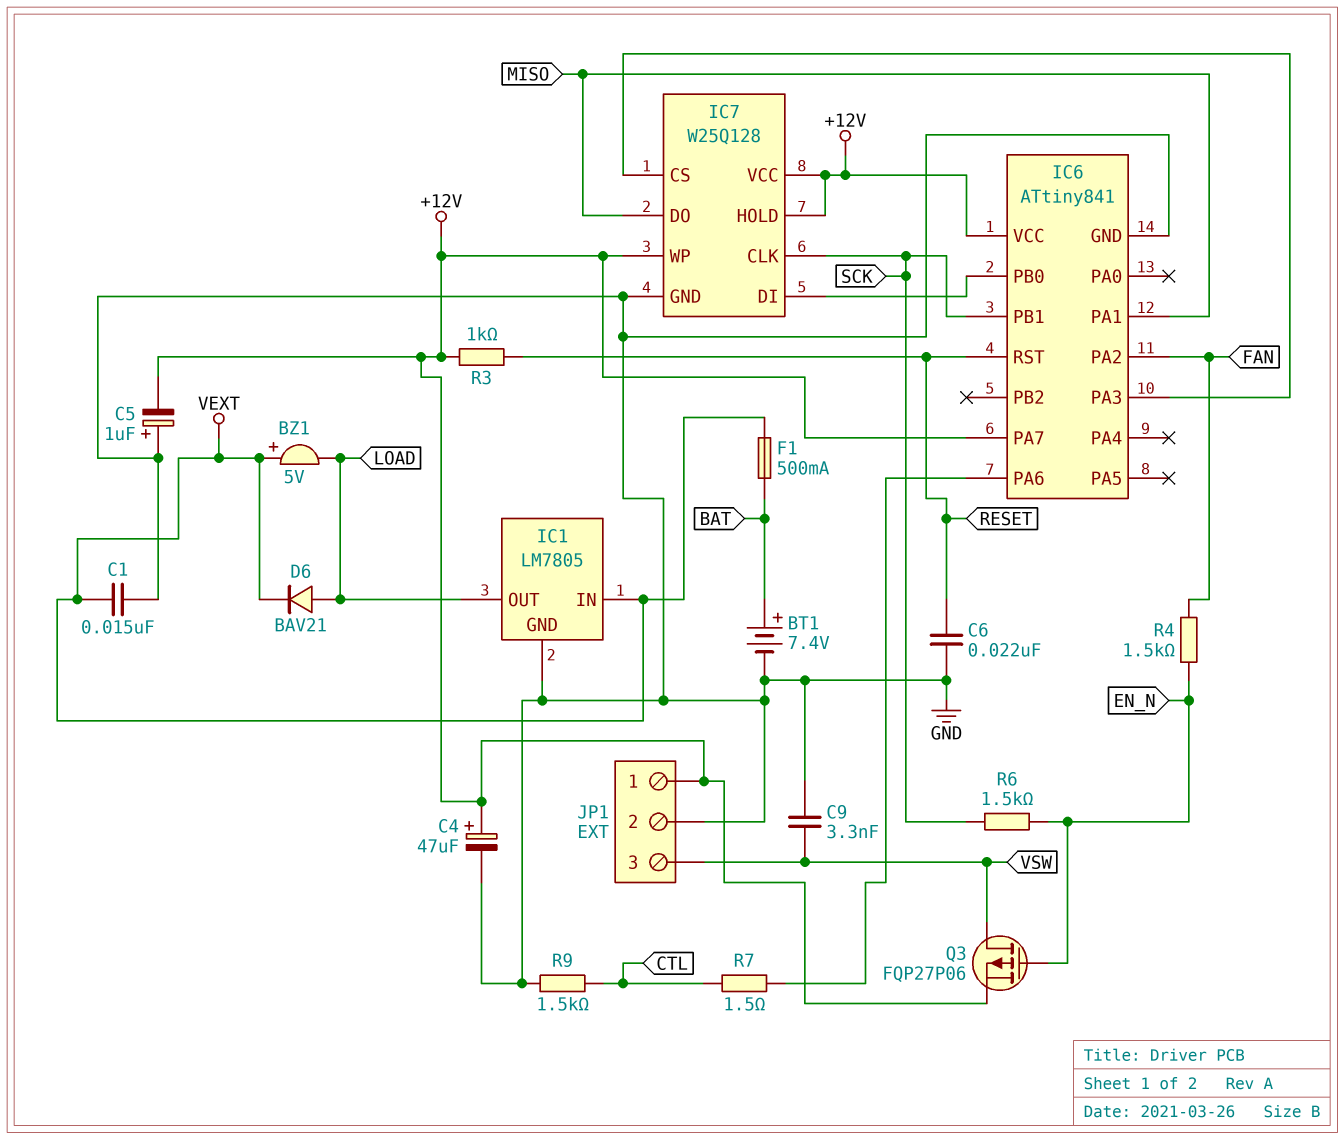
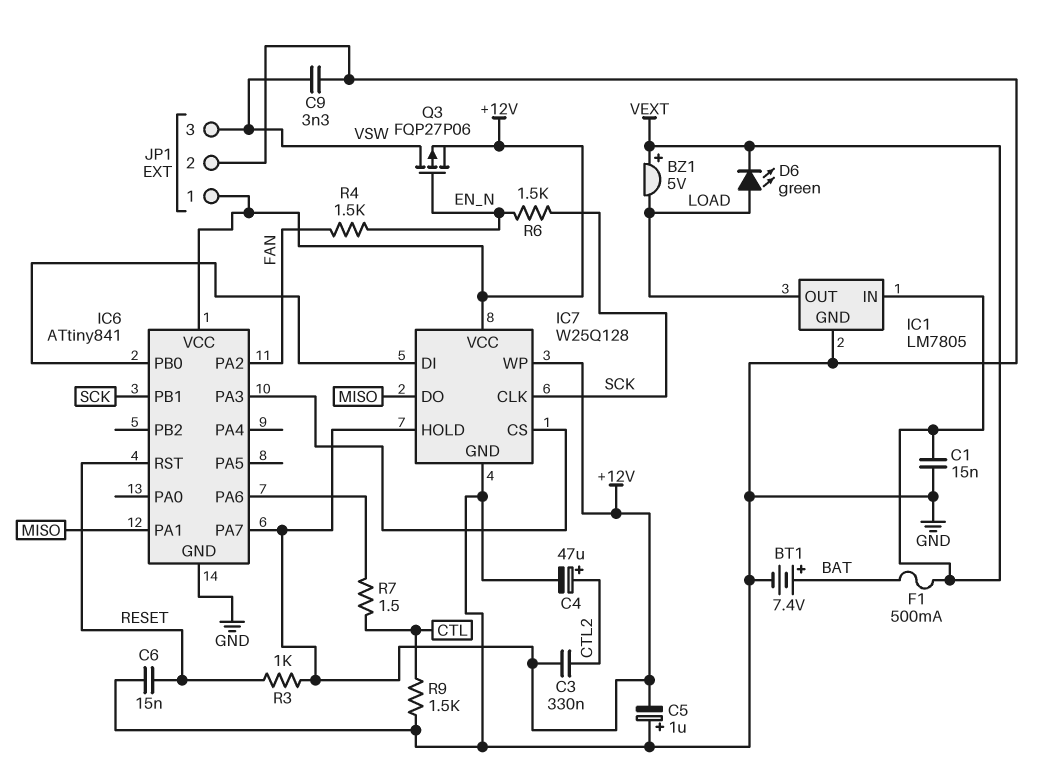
C3: none -> 330nF (+12V, CTL2)
C4: 47uF (plus +12V, minus GND) -> 47uF (plus CTL2, minus GND)
C6: 22nF (GND, RESET) -> 15nF (GND, RESET)
D6: diode BAV21 (A LOAD, K VEXT) -> LED green (A LOAD, K VEXT)

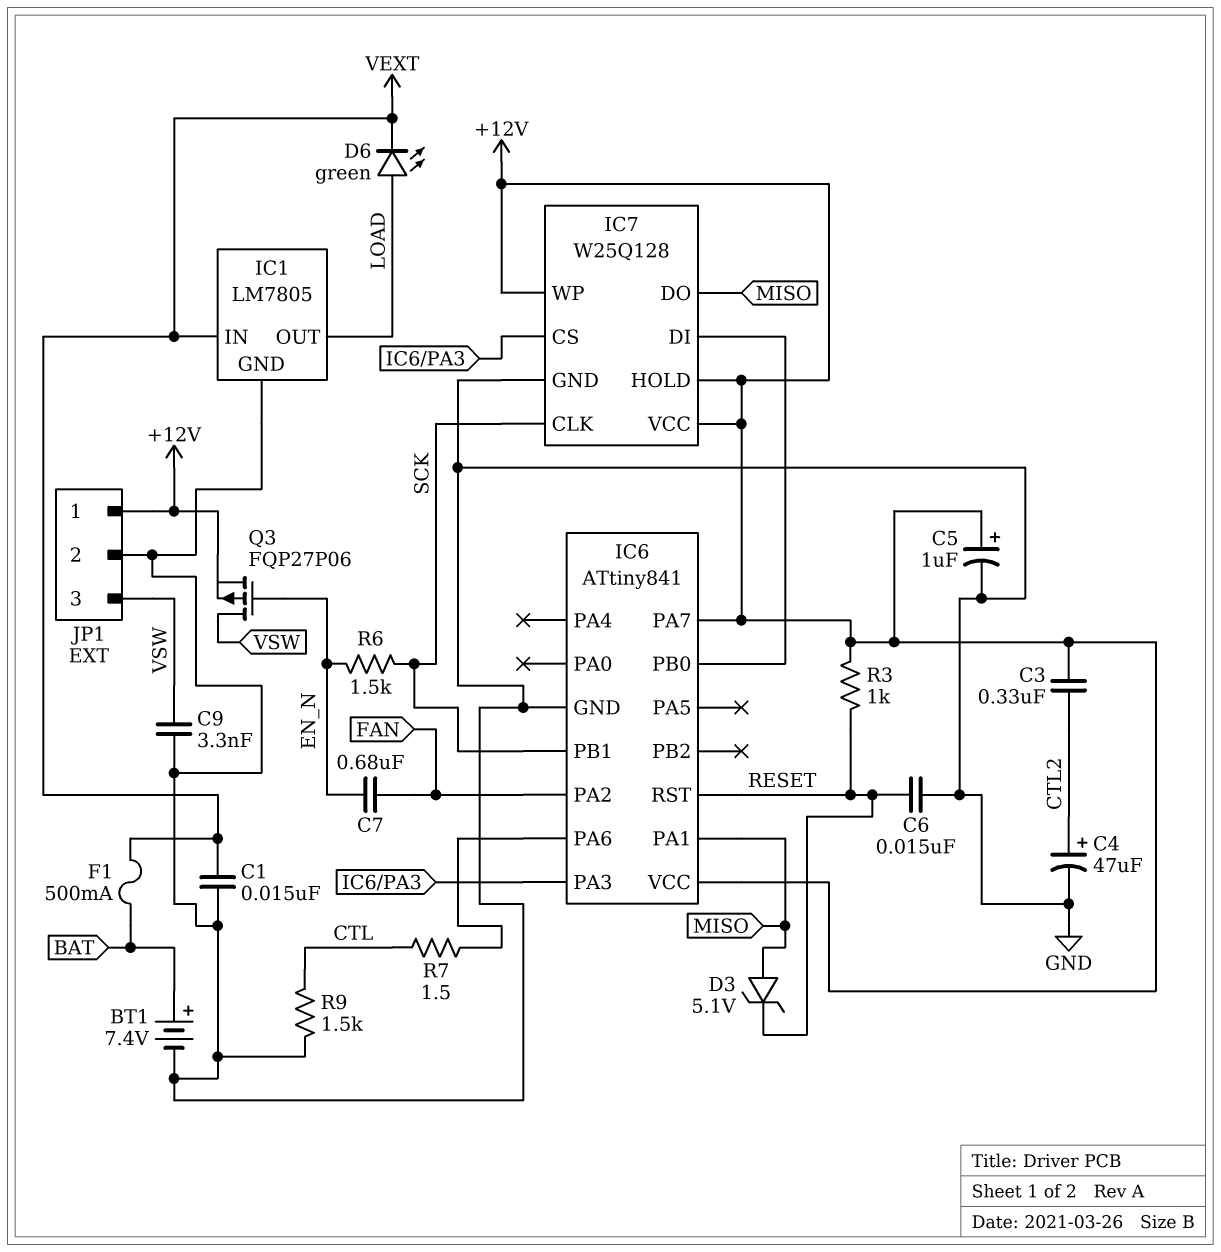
BZ1: buzzer 5V (plus VEXT, minus LOAD) -> none
C5: 1uF (plus GND, minus +12V) -> 1uF (plus +12V, minus GND)
C7: none -> 680nF (EN_N, FAN)
D3: none -> zener 5.1V (A MISO, K RESET)
R4: 1.5k (EN_N, FAN) -> none

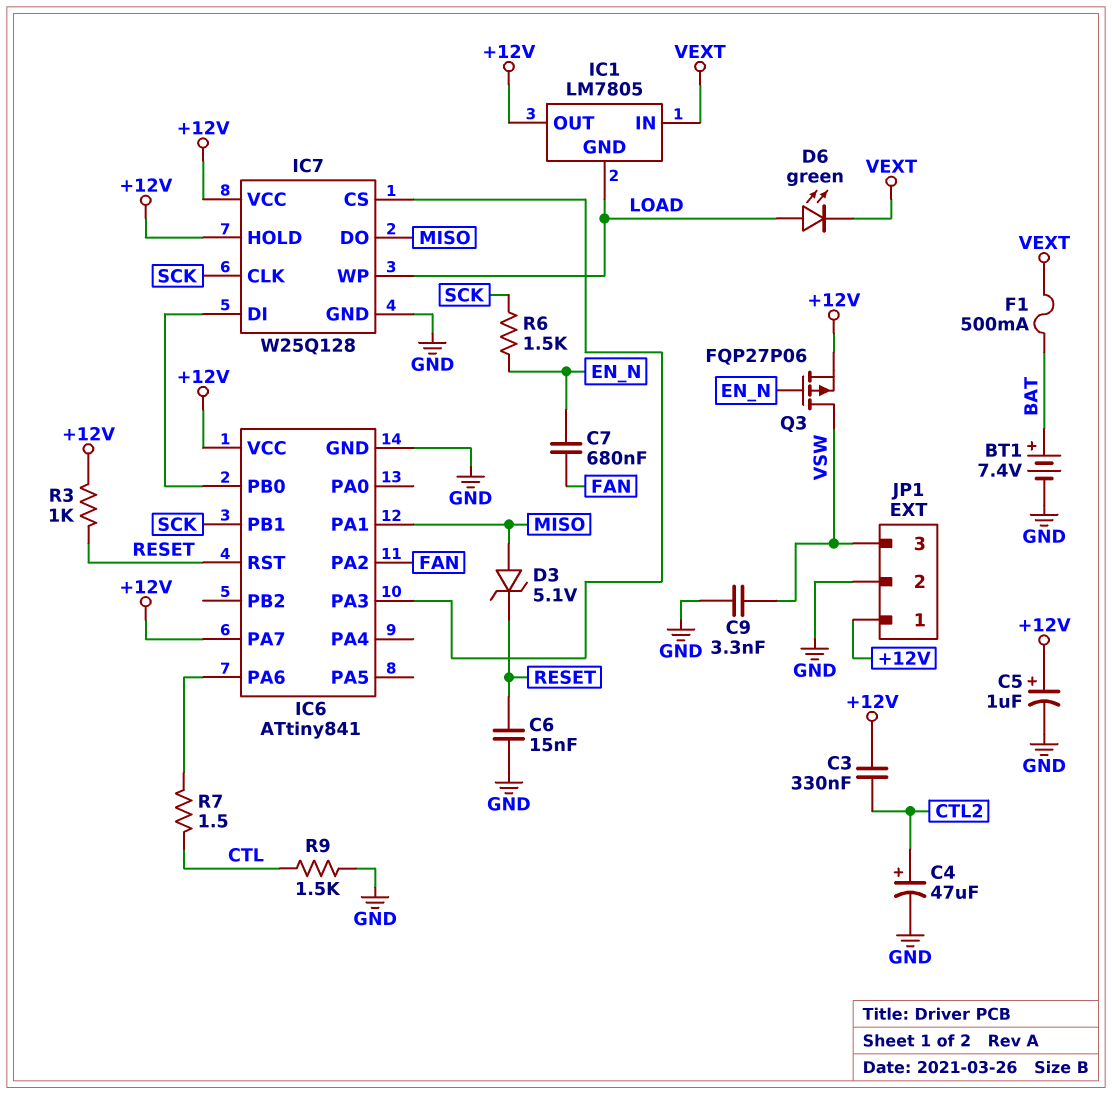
C1: 15nF (GND, VEXT) -> none
IC1 pin GND: GND -> LOAD
IC1 pin OUT: LOAD -> +12V
IC7 pin WP: +12V -> LOAD

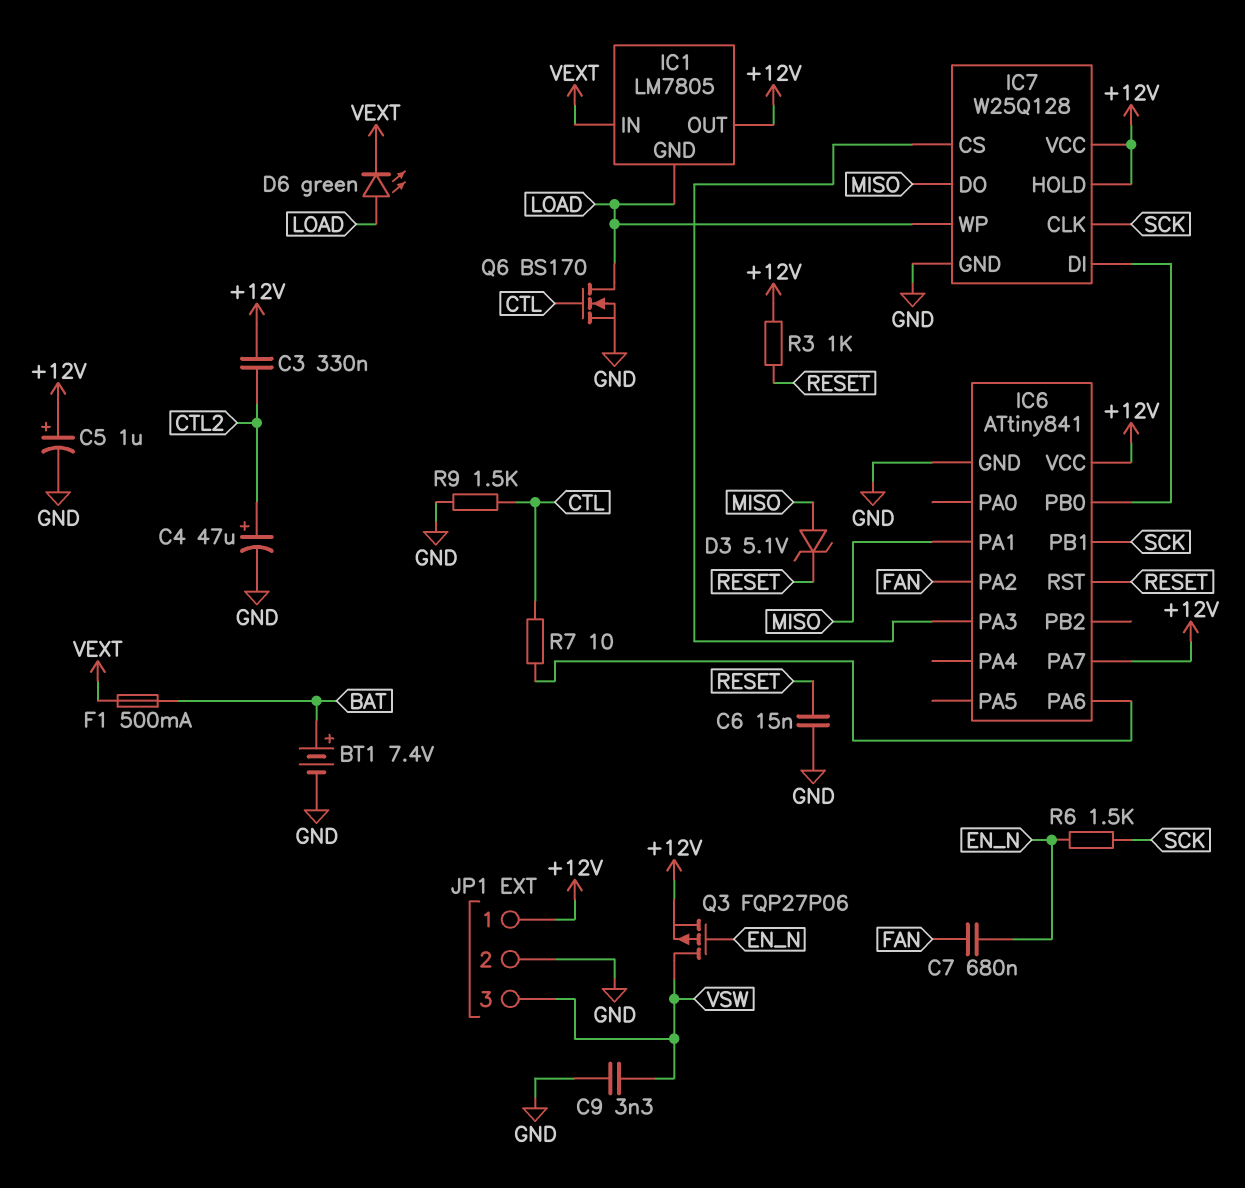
Q6: none -> NMOS BS170 (G CTL, D LOAD, S GND)
R7: 1.5 (CTL, IC6/PA6) -> 10 (CTL, IC6/PA6)

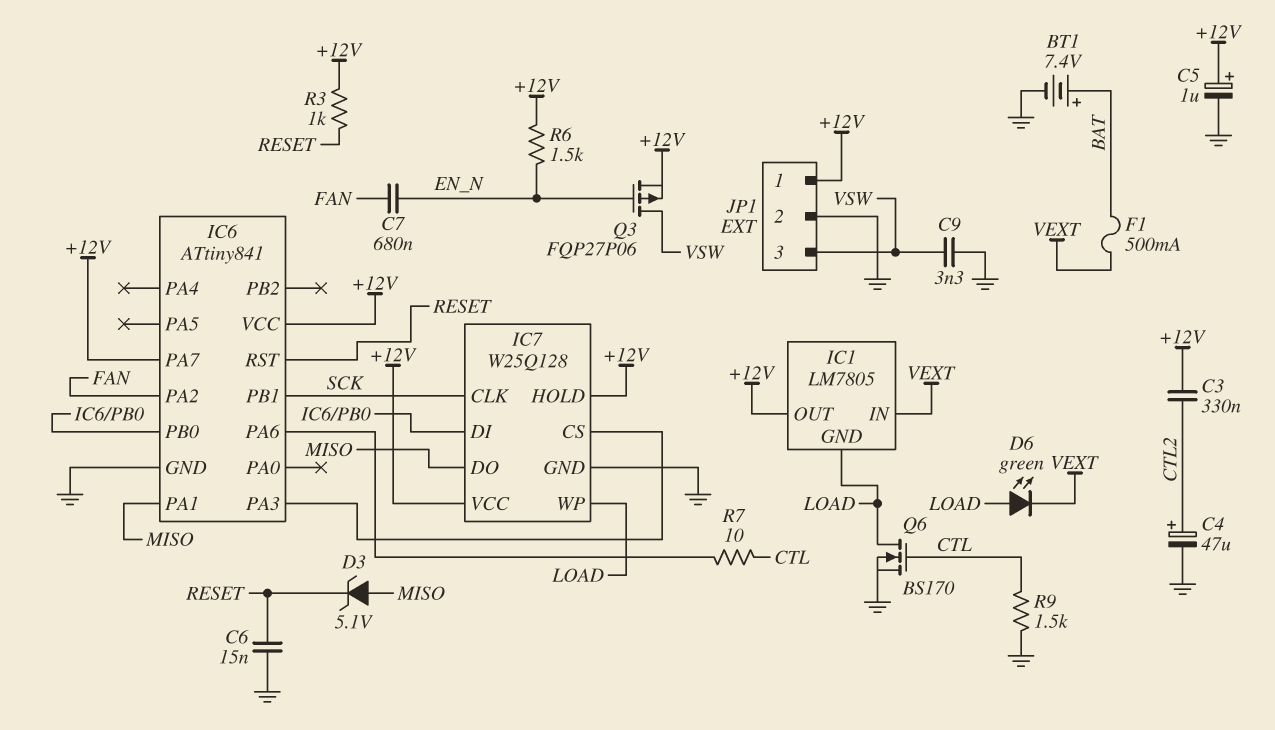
R6: 1.5k (EN_N, SCK) -> 1.5k (+12V, EN_N)

